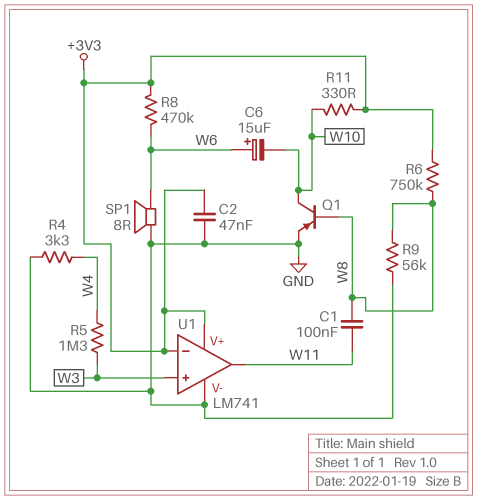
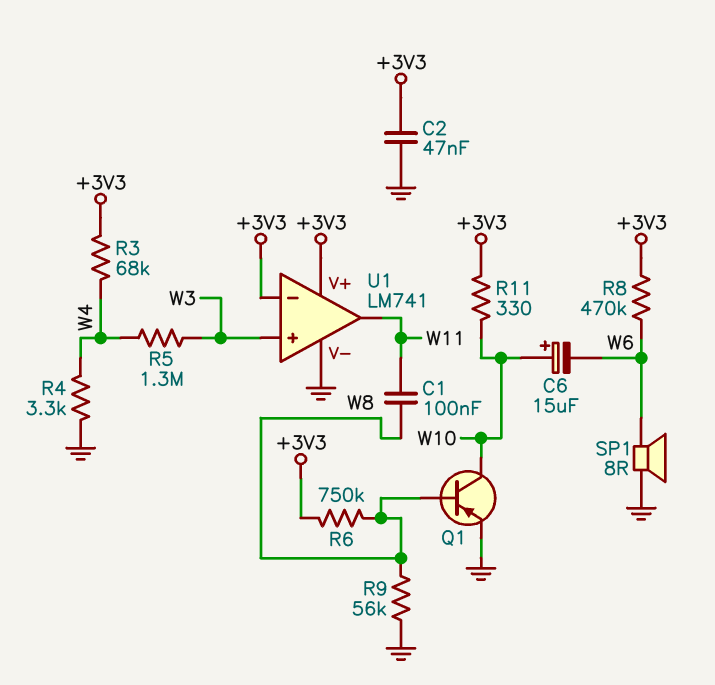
C6: 15uF (plus W6, minus W10) -> 15uF (plus W10, minus W6)
R3: none -> 68k (+3V3, W4)

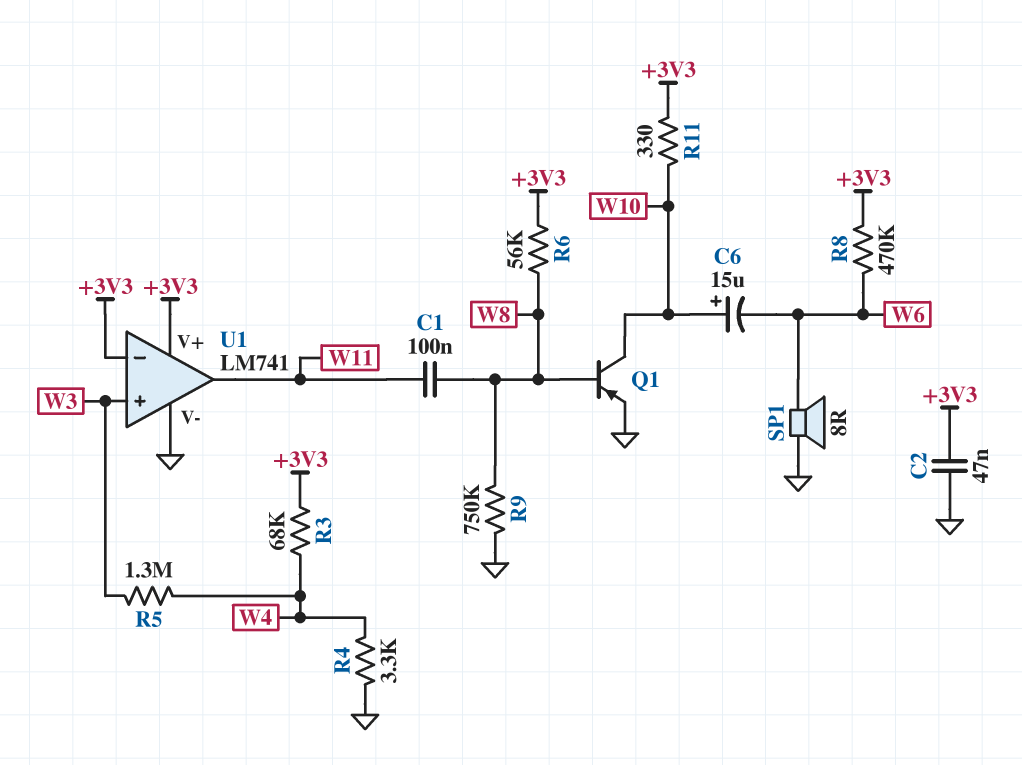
R6: 750k (+3V3, W8) -> 56k (+3V3, W8)
R9: 56k (GND, W8) -> 750k (GND, W8)

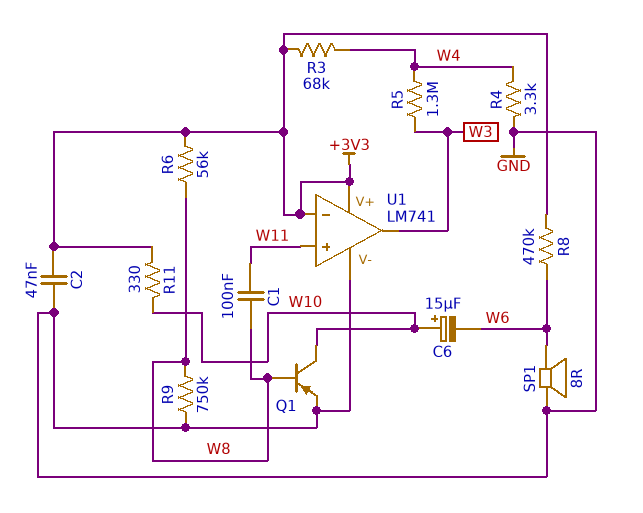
U1 pin in+: W3 -> W11
U1 pin out: W11 -> W3

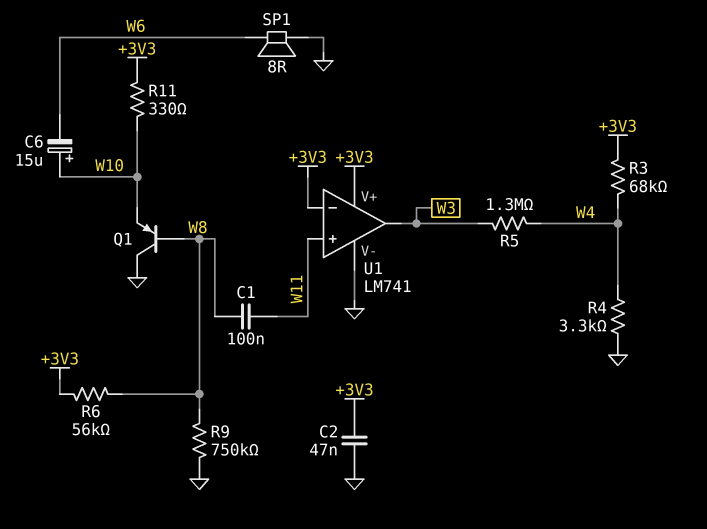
Q1: PNP (B W8, C W10, E GND) -> PNP (B W8, C GND, E W10)
R8: 470k (+3V3, W6) -> none

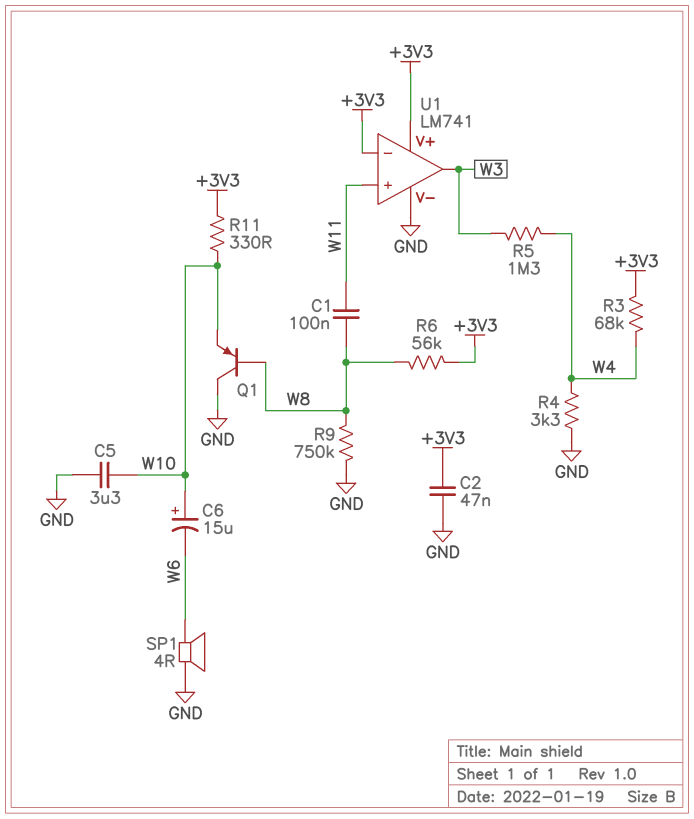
C5: none -> 3.3uF (GND, W10)
SP1: speaker 8R (GND, W6) -> speaker 4R (GND, W6)

